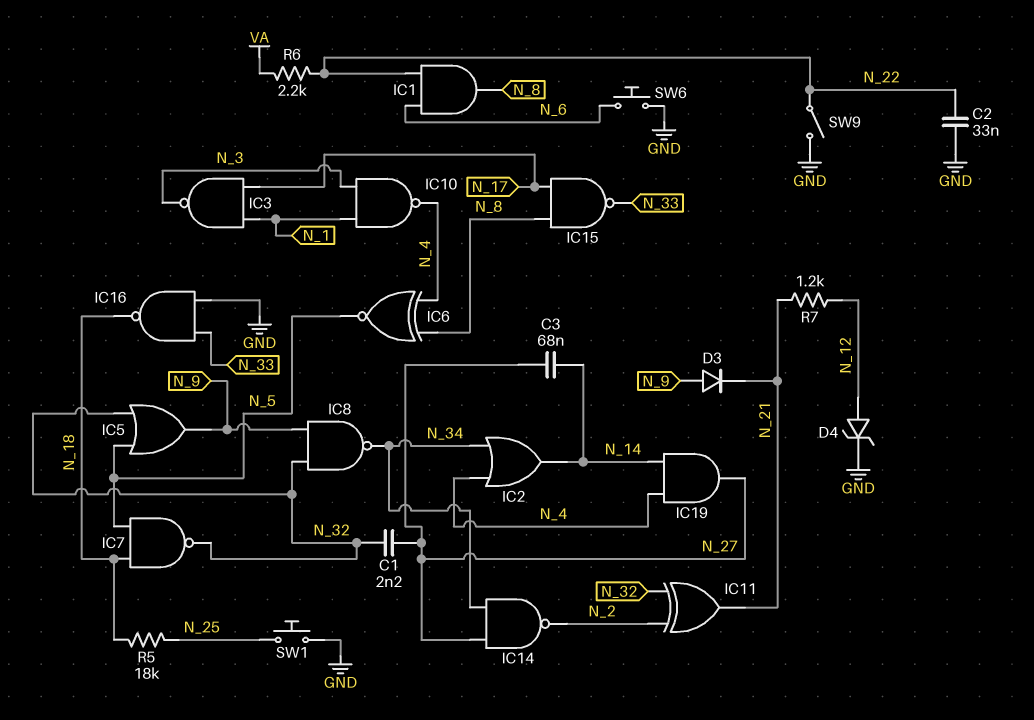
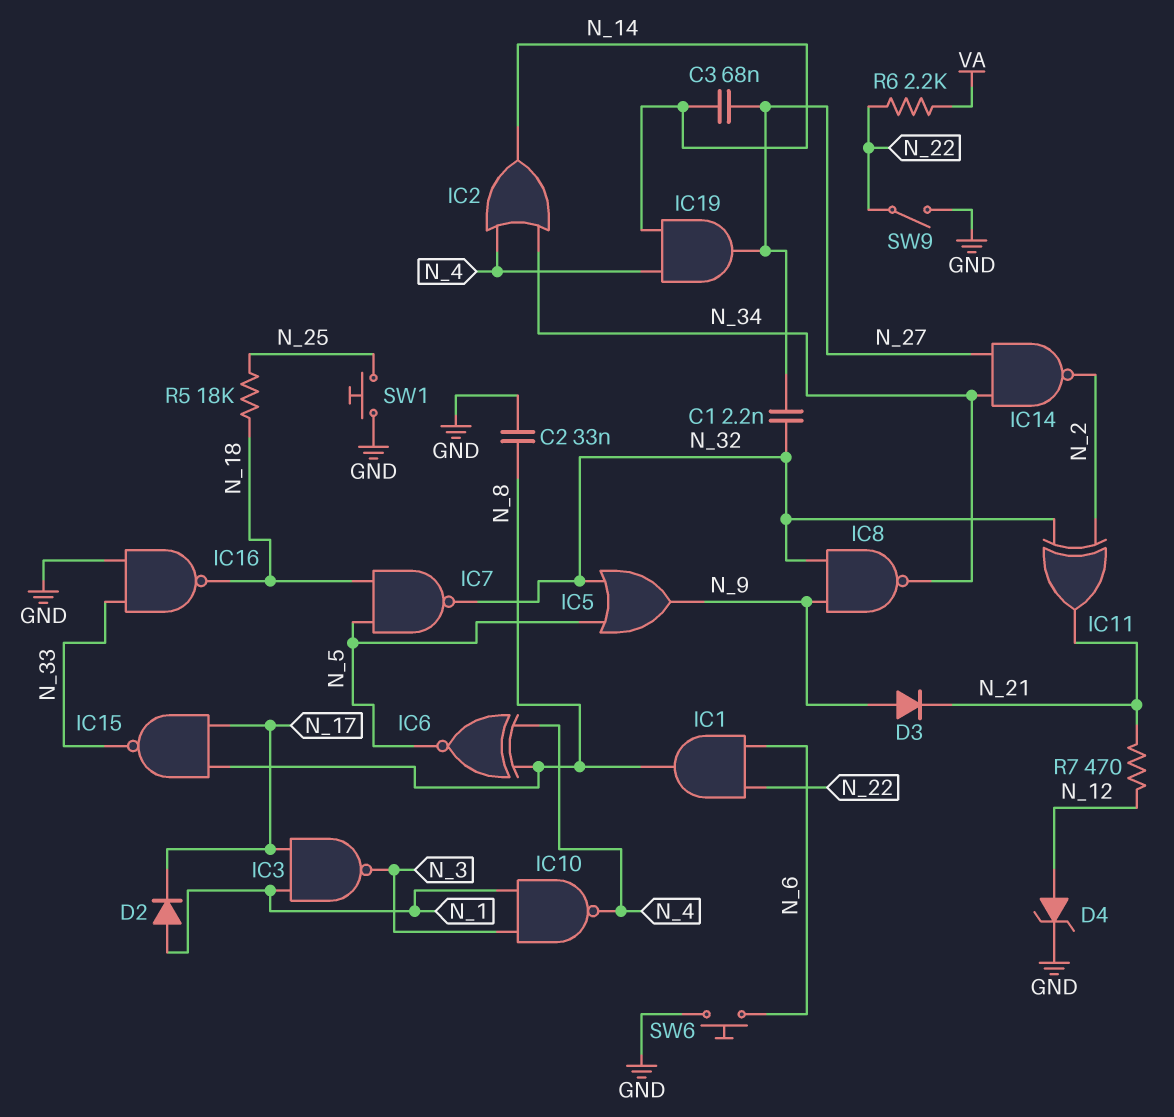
C2: 33nF (GND, N_22) -> 33nF (GND, N_8)
D2: none -> diode (A N_1, K N_17)
R7: 1.2k (N_12, N_21) -> 470 (N_12, N_21)

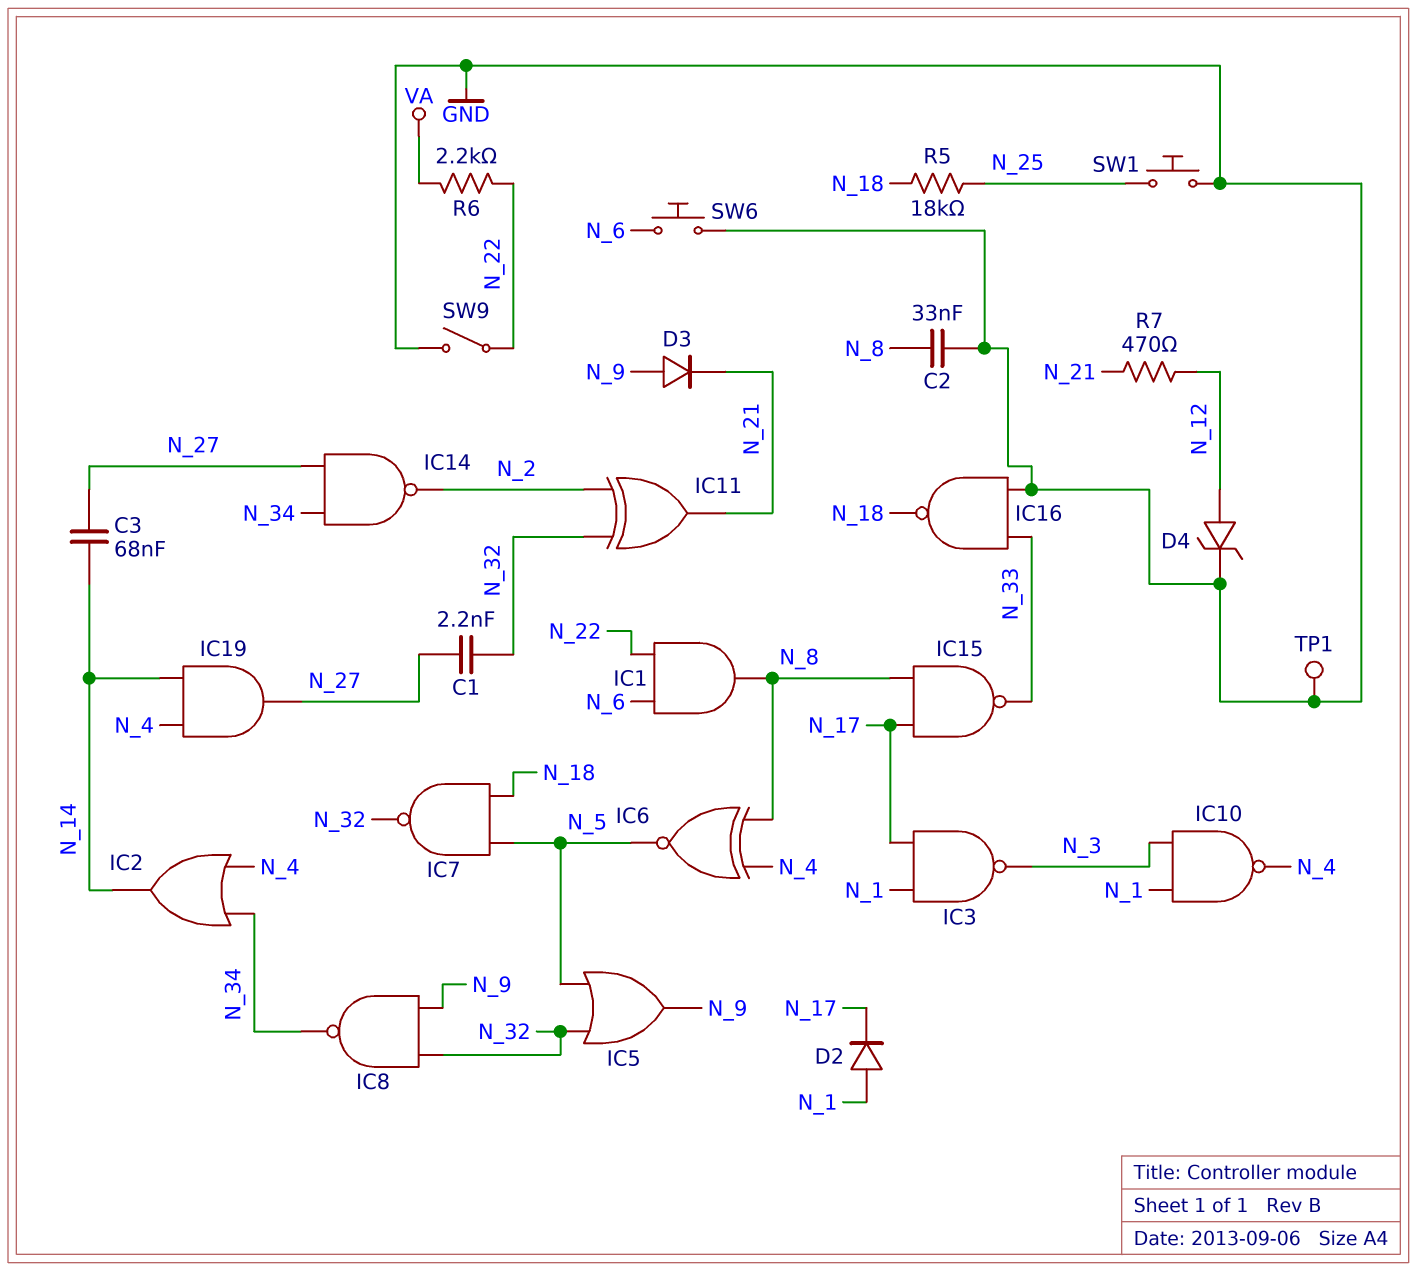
TP1: none -> test point (GND)

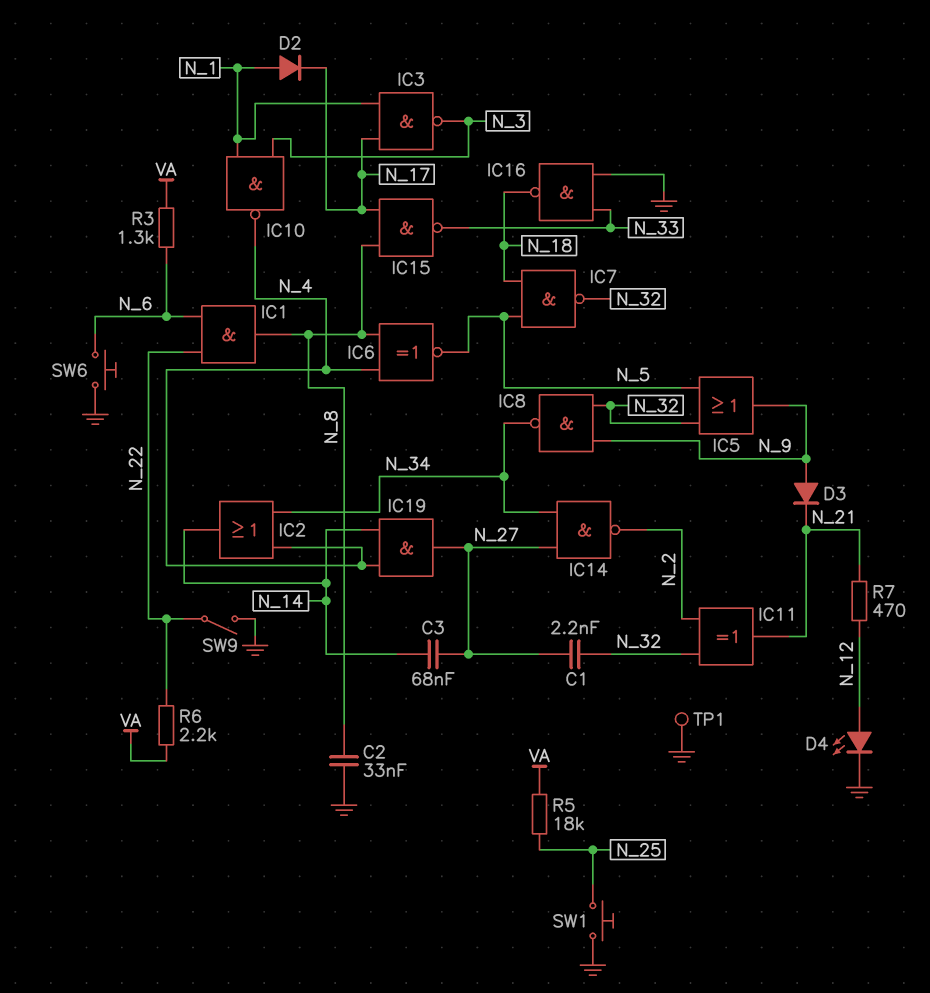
D4: zener (A N_12, K GND) -> LED (A N_12, K GND)
R3: none -> 1.3k (N_6, VA)
R5: 18k (N_18, N_25) -> 18k (N_25, VA)

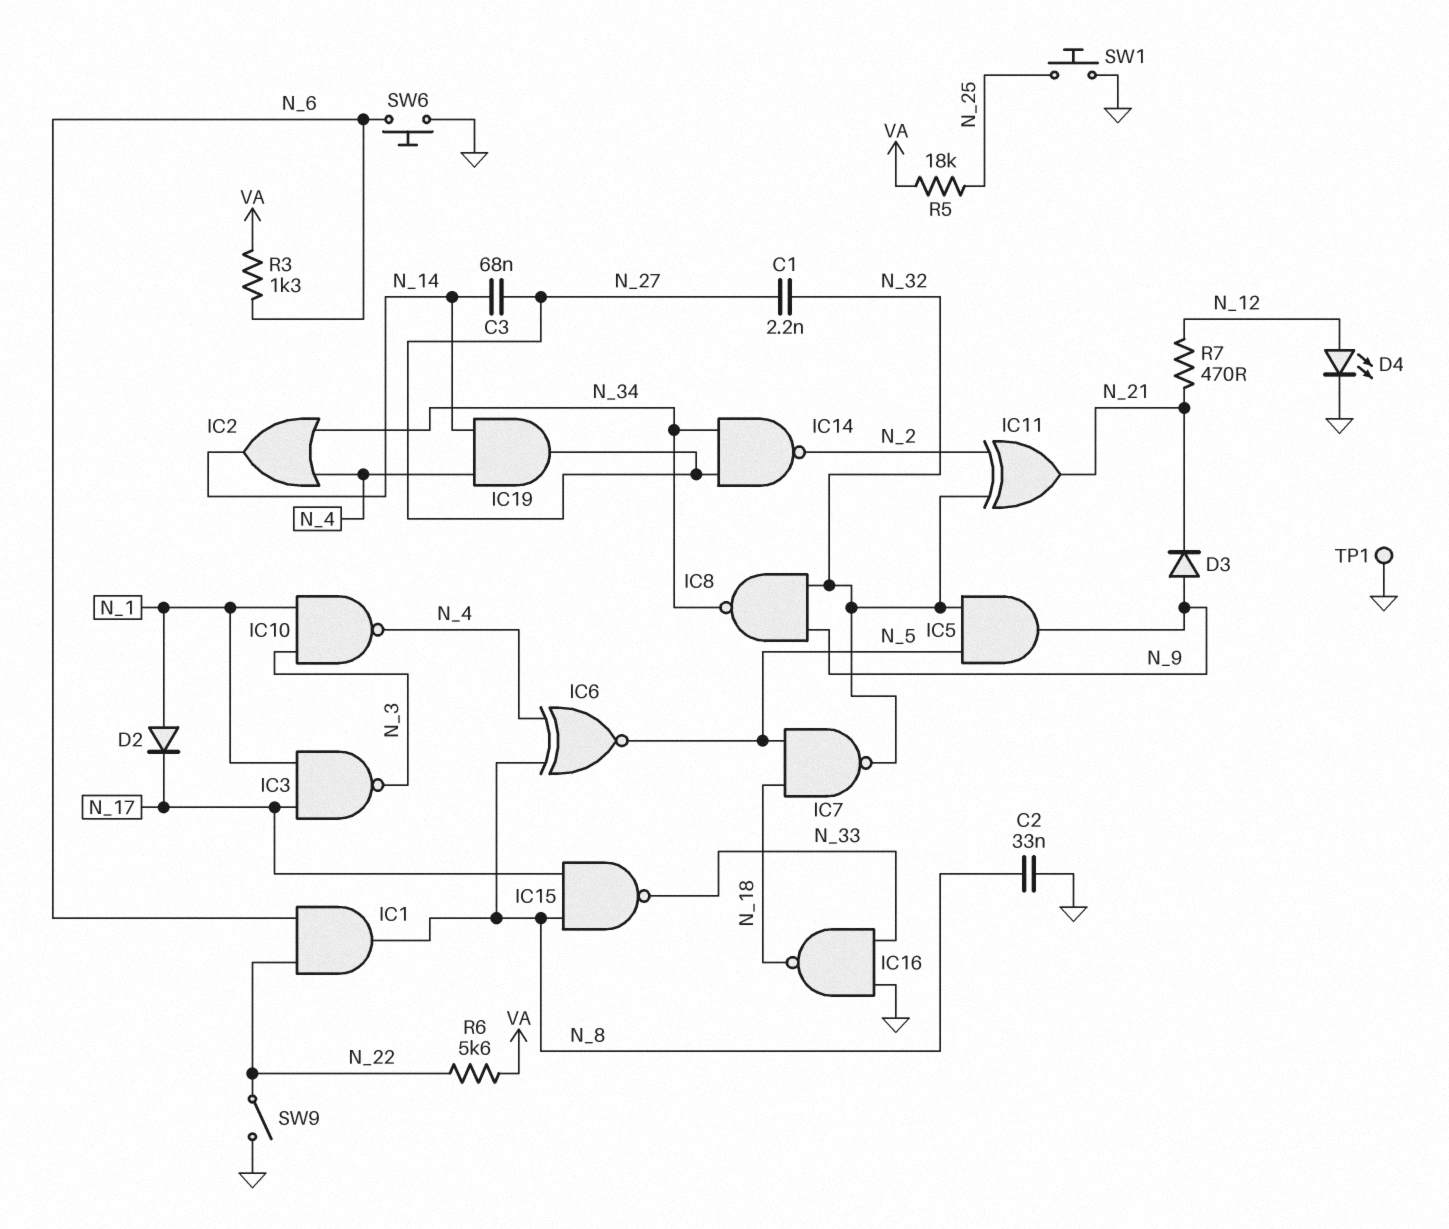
IC5: OR (in N_5, in N_32, out N_9) -> AND (in N_5, in N_32, out N_9)
R6: 2.2k (N_22, VA) -> 5.6k (N_22, VA)

